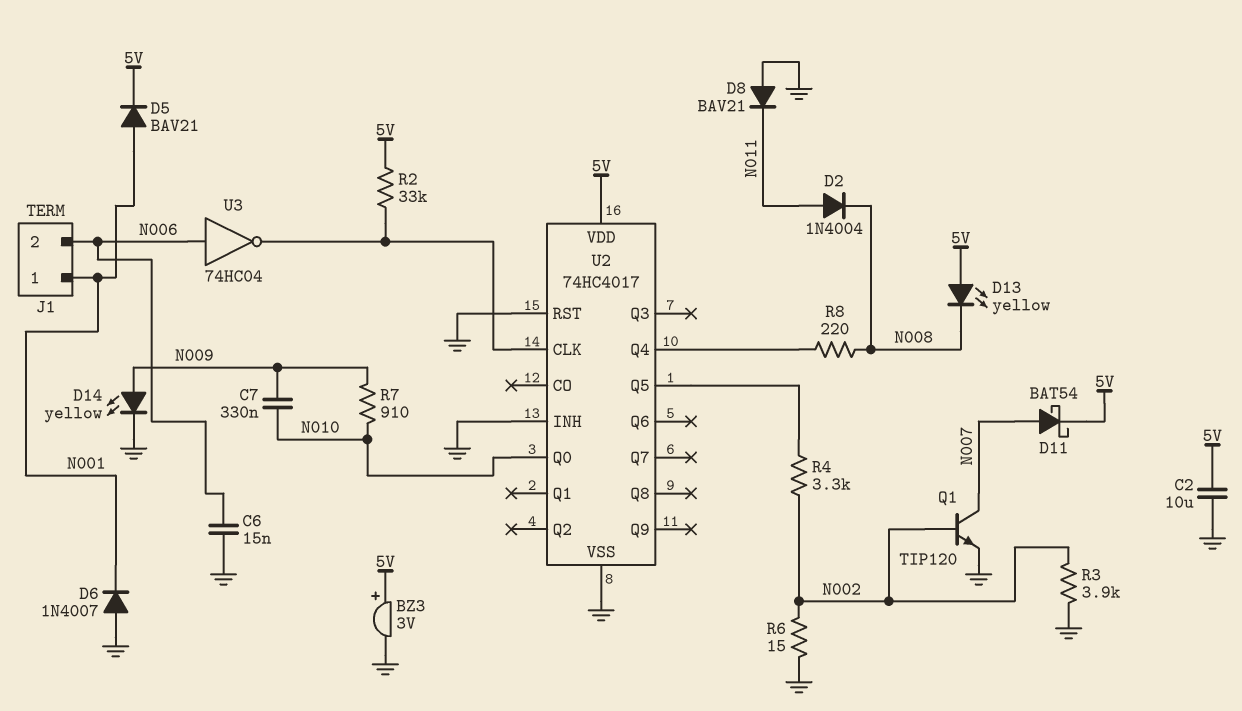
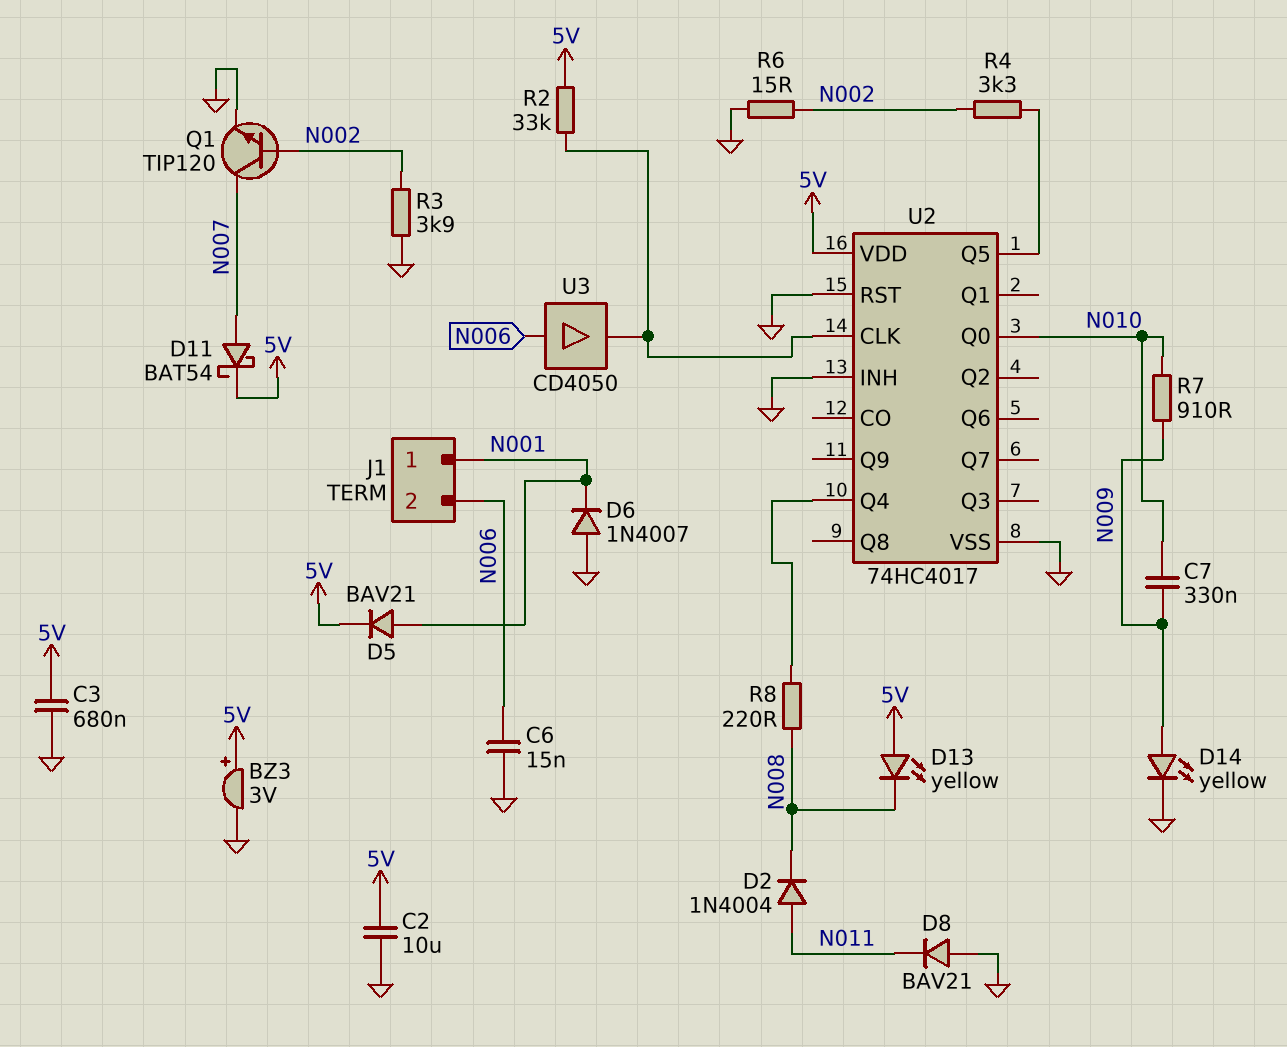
C3: none -> 680nF (5V, GND)
U3: NOT 74HC04 (in N006, out U2/CLK) -> buffer CD4050 (in N006, out U2/CLK)

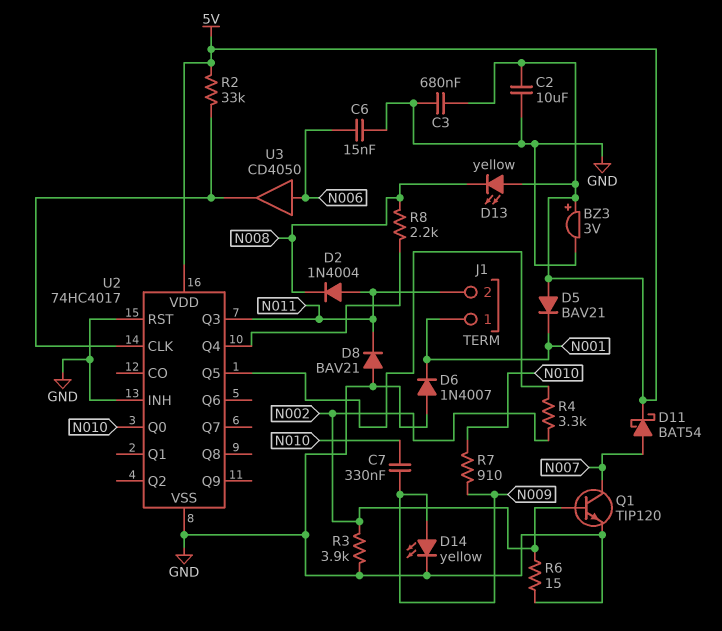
D5: diode BAV21 (A N001, K 5V) -> diode BAV21 (A 5V, K N001)
J1 pin 2: N006 -> N011
R8: 220 (N008, U2/Q4) -> 2.2k (N008, U2/Q4)
U2 pin Q3: none -> N011

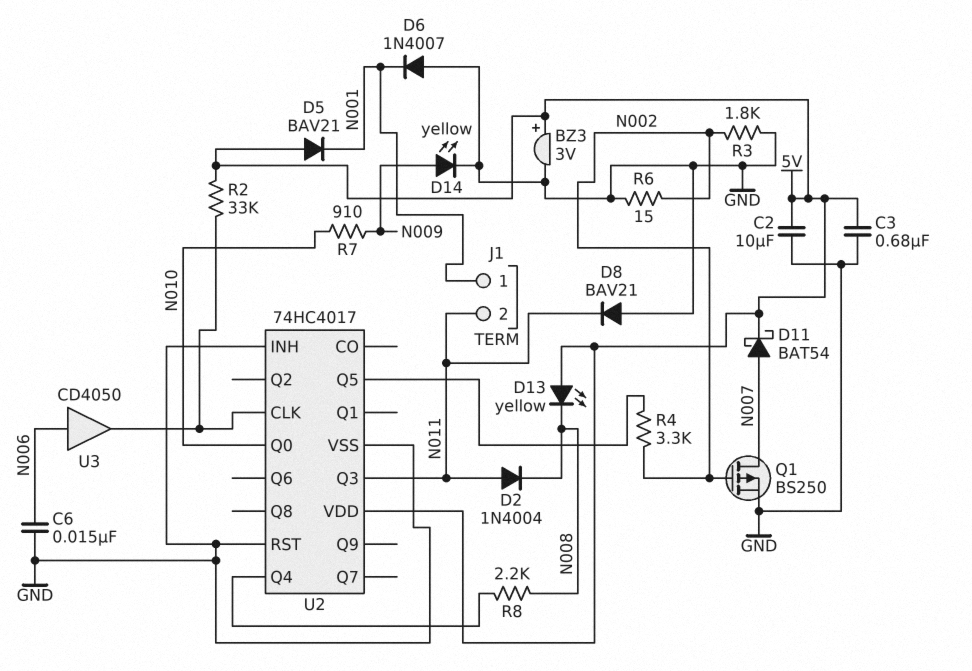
C7: 330nF (N009, N010) -> none
Q1: NPN TIP120 (B N002, C N007, E GND) -> PMOS BS250 (G N002, D N007, S GND)
R3: 3.9k (GND, N002) -> 1.8k (GND, N002)

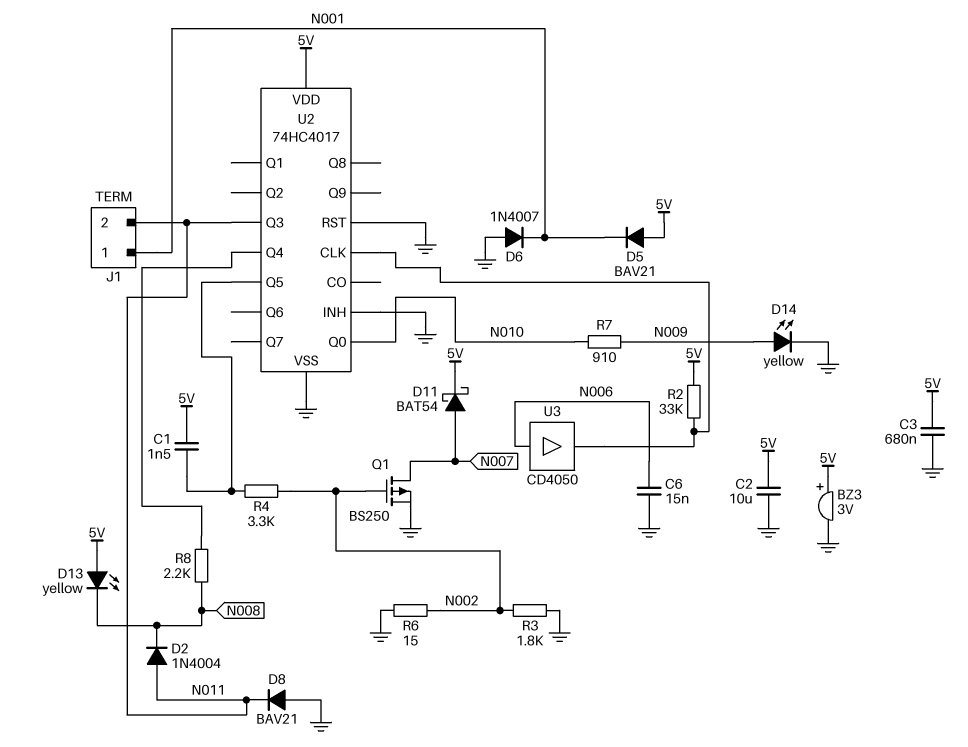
C1: none -> 1.5nF (5V, U2/Q5)

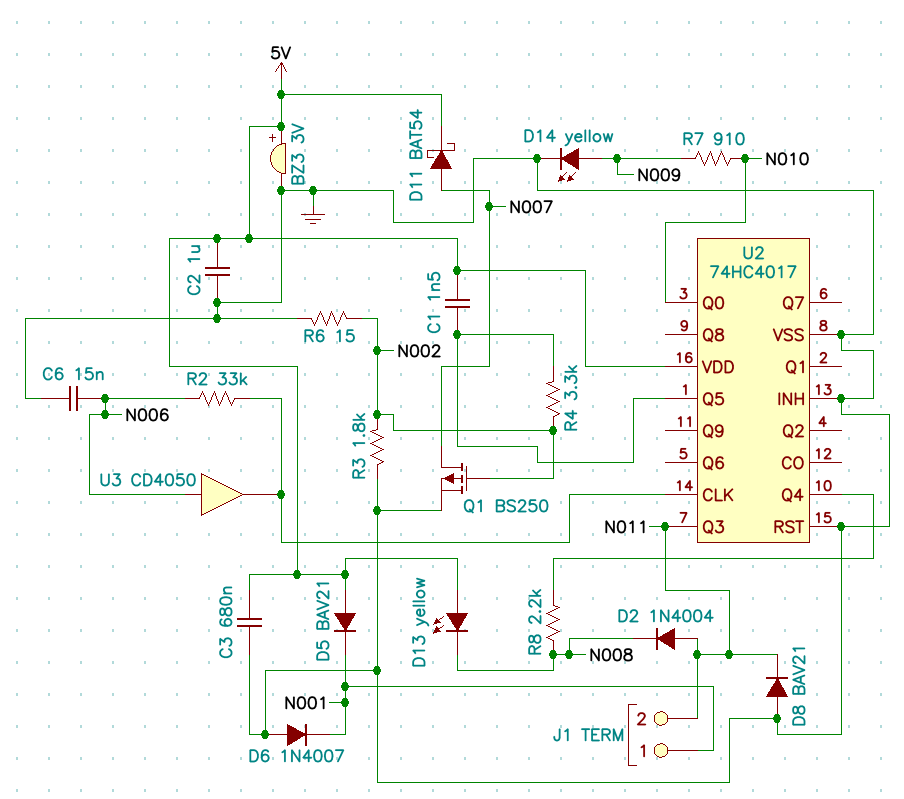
C2: 10uF (5V, GND) -> 1uF (5V, GND)
R2: 33k (5V, U2/CLK) -> 33k (N006, U2/CLK)

